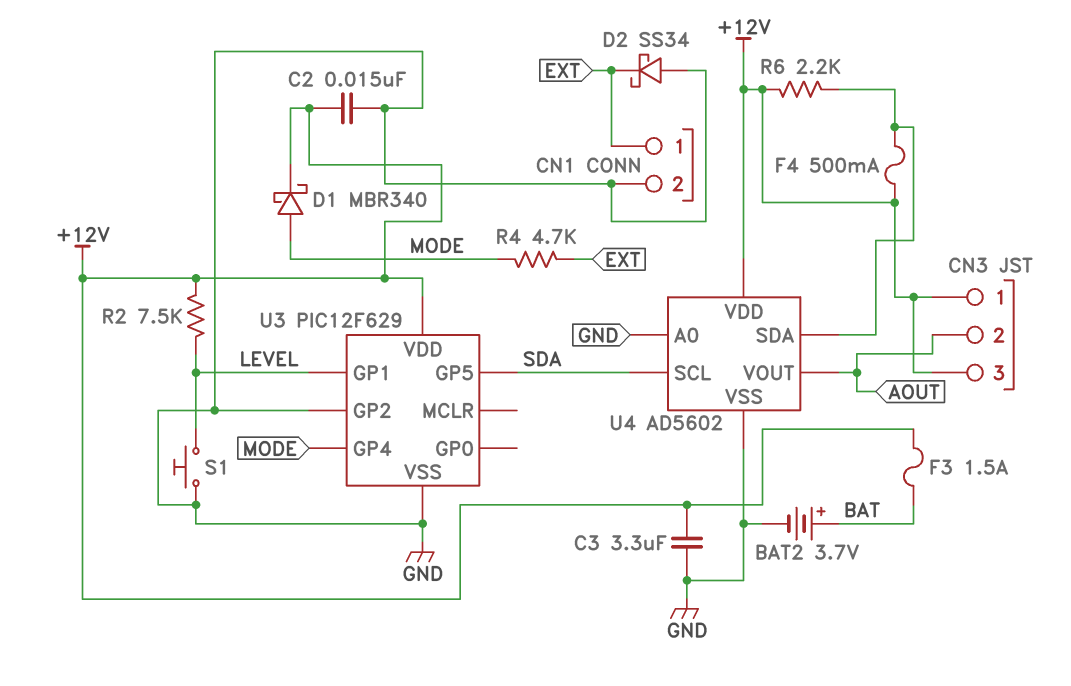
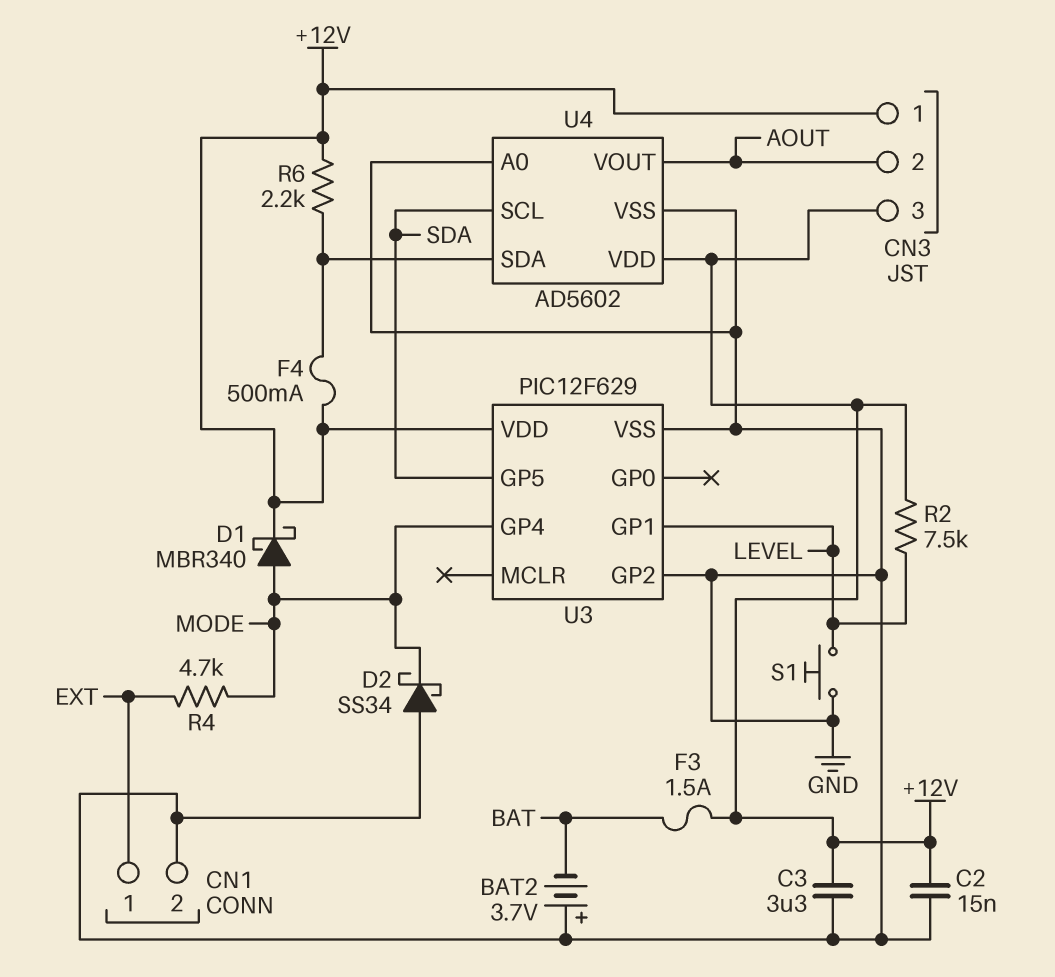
BAT2: 3.7V (plus BAT, minus GND) -> 3.7V (plus GND, minus BAT)
D2: schottky SS34 (A GND, K EXT) -> schottky SS34 (A GND, K MODE)

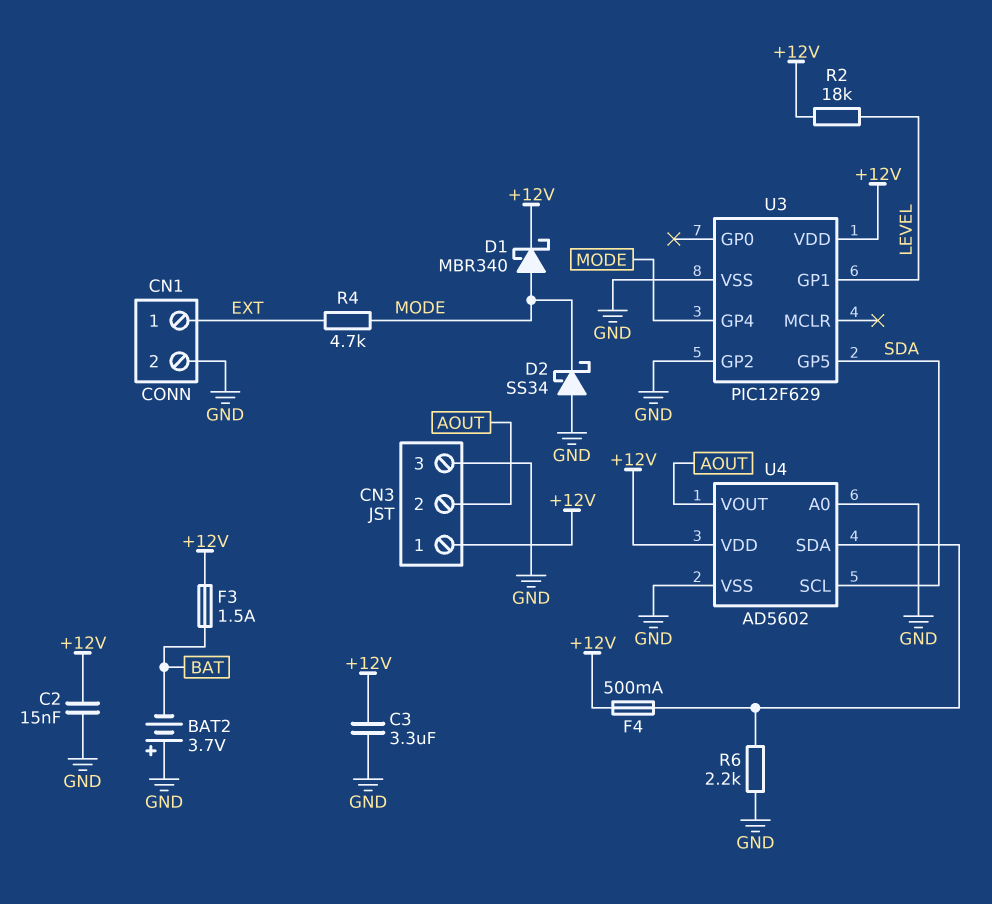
CN3 pin 3: +12V -> GND
R2: 7.5k (+12V, LEVEL) -> 18k (+12V, LEVEL)
R6: 2.2k (+12V, U4/SDA) -> 2.2k (GND, U4/SDA)
S1: button (GND, LEVEL) -> none

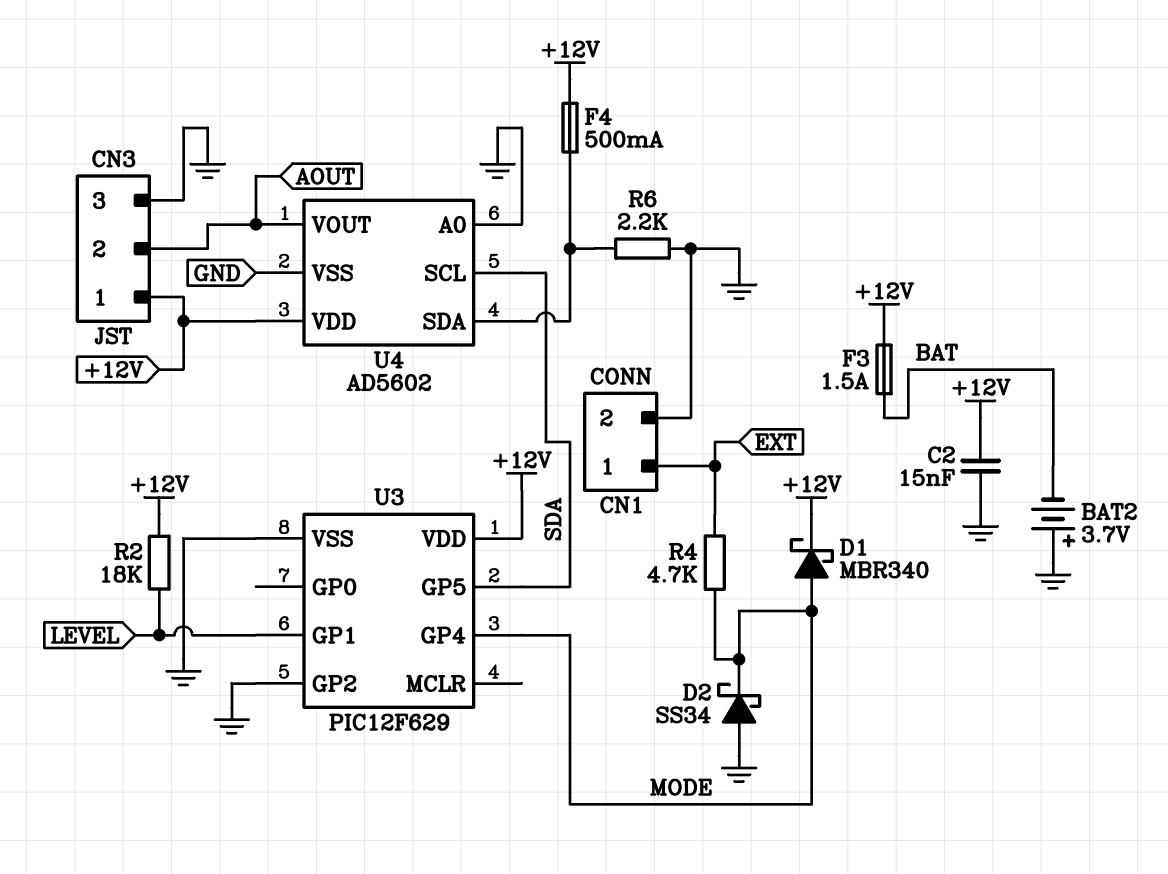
C3: 3.3uF (+12V, GND) -> none

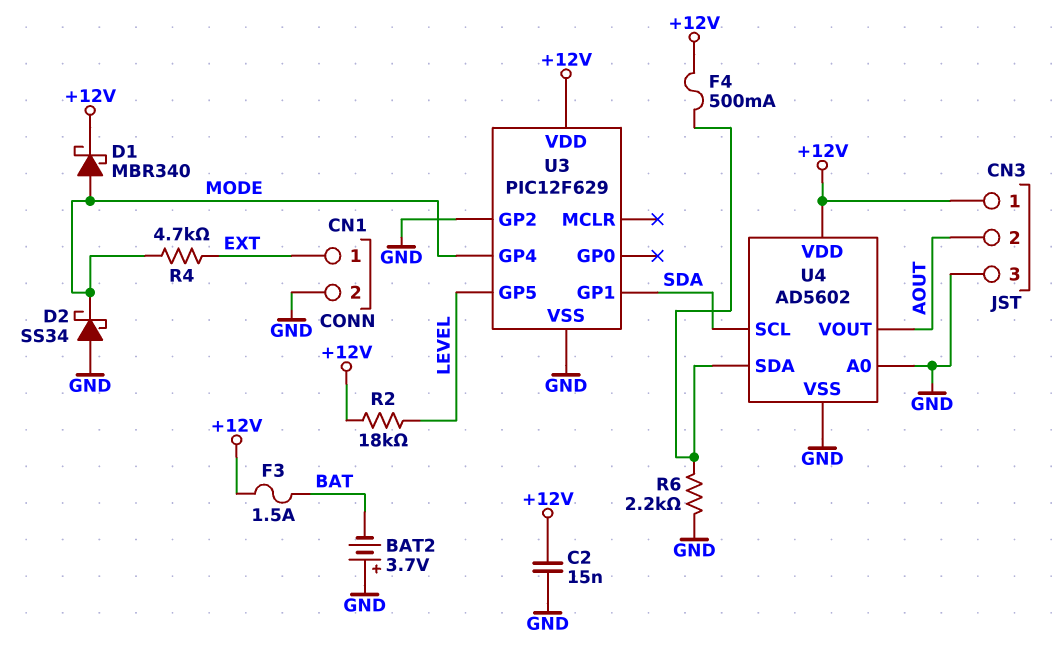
U3 pin GP1: LEVEL -> SDA
U3 pin GP5: SDA -> LEVEL

